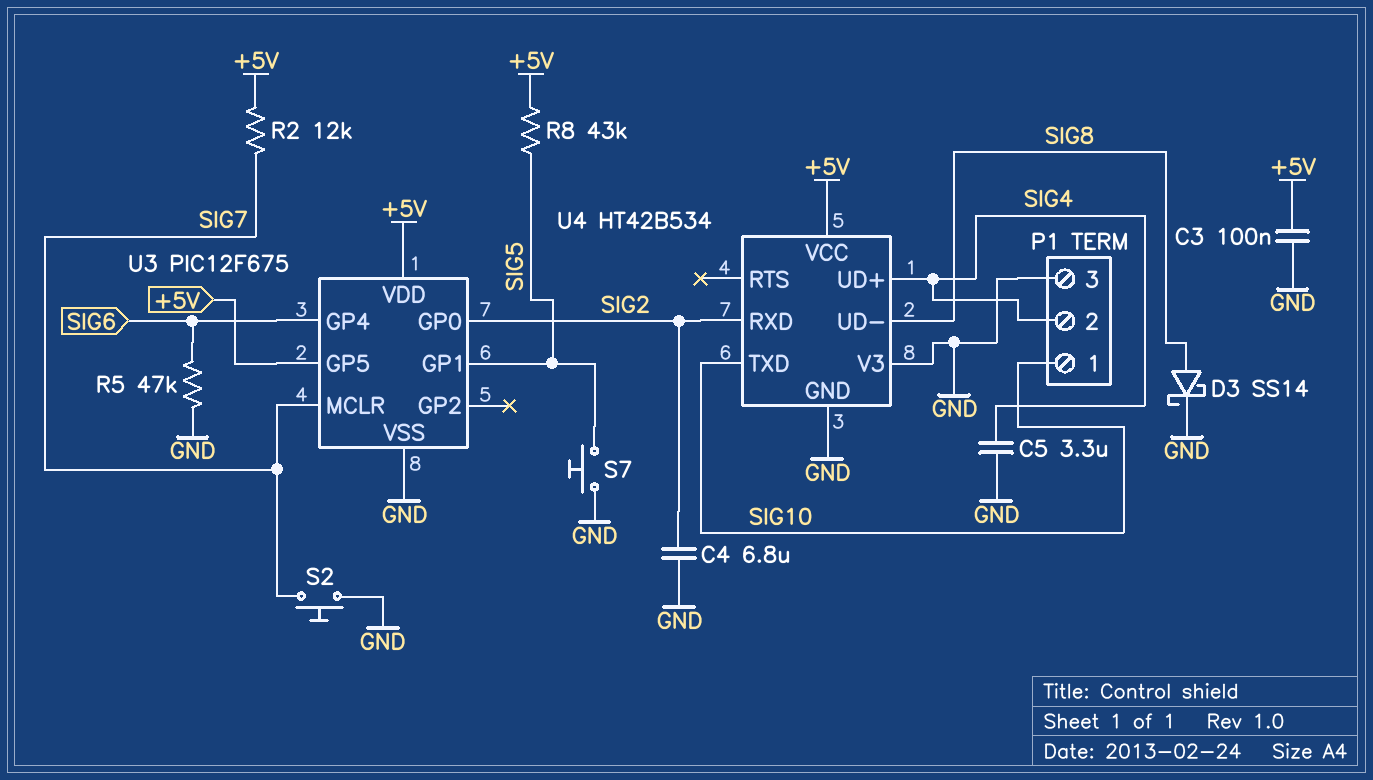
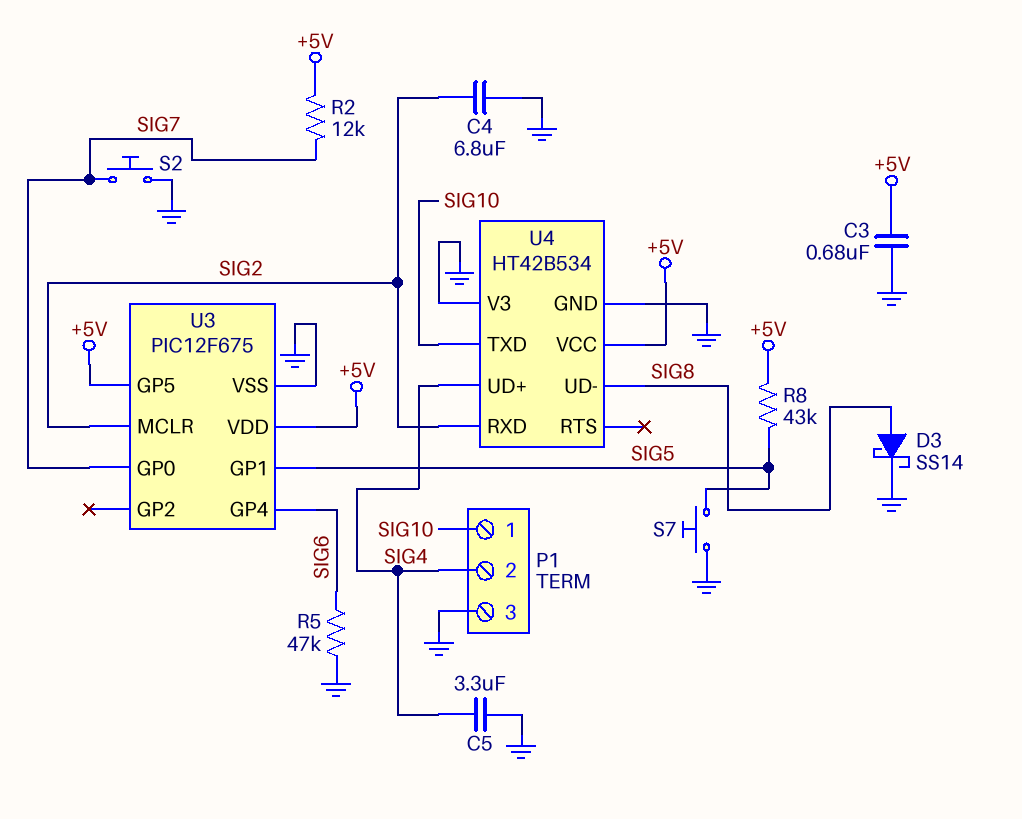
C3: 100nF (+5V, GND) -> 680nF (+5V, GND)
U3 pin GP0: SIG2 -> SIG7
U3 pin MCLR: SIG7 -> SIG2

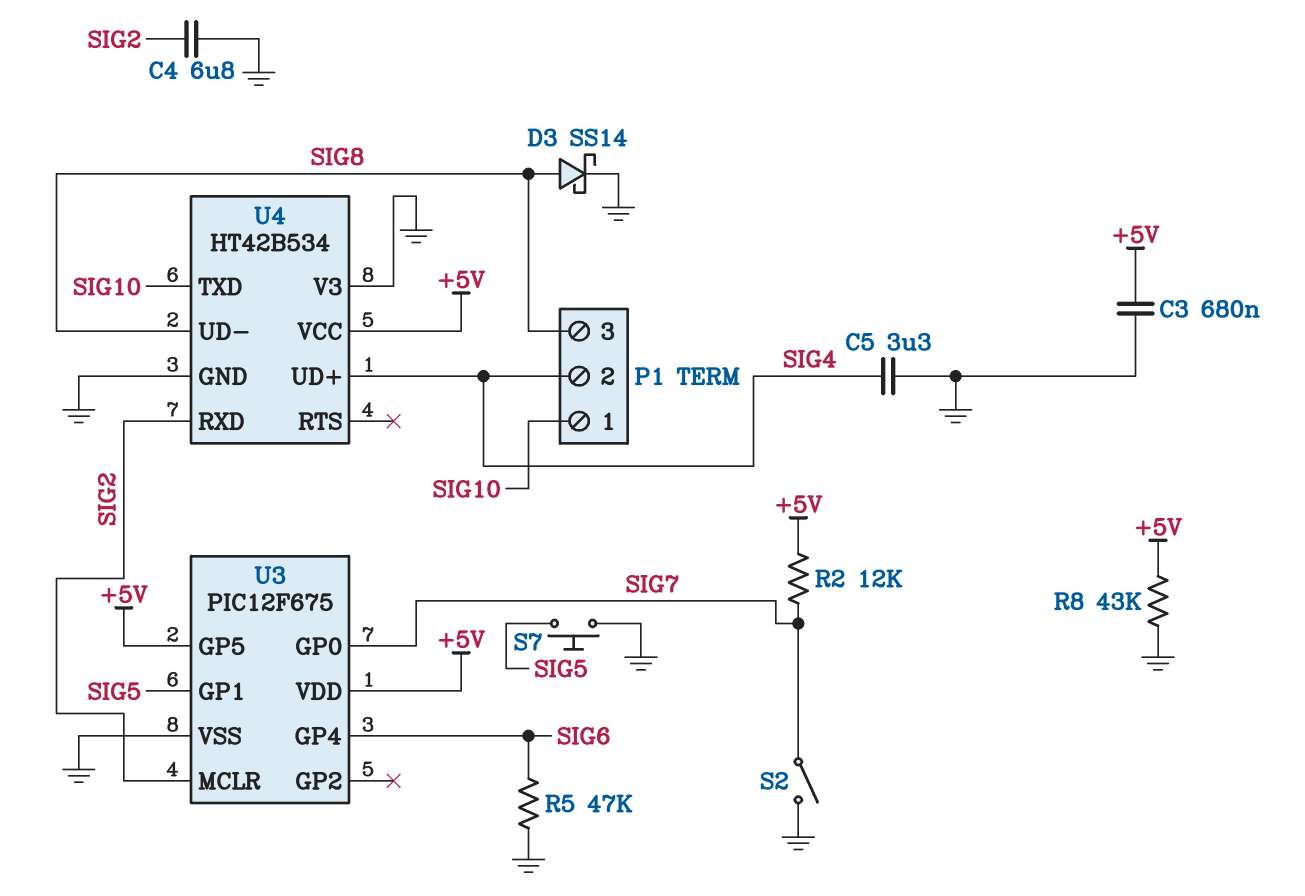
P1 pin 3: GND -> SIG8
R8: 43k (+5V, SIG5) -> 43k (+5V, GND)
S2: button (GND, SIG7) -> switch (GND, SIG7)

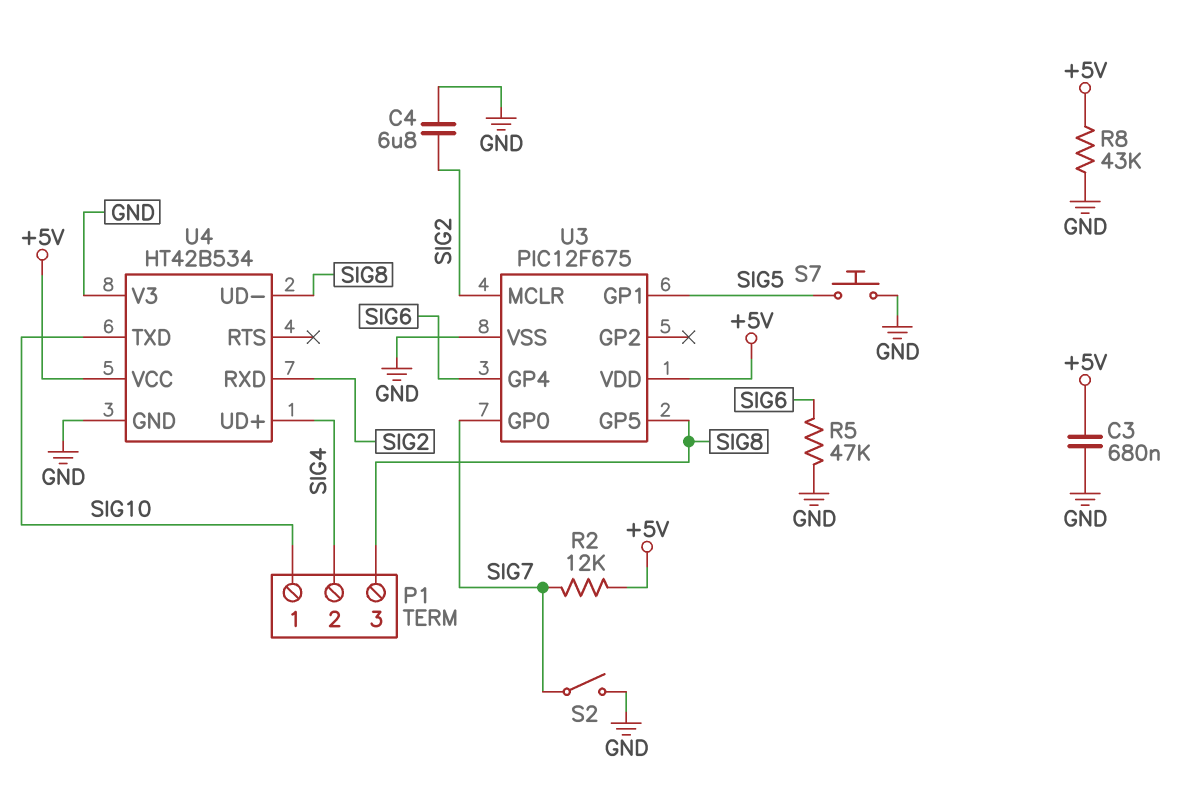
C5: 3.3uF (GND, SIG4) -> none
D3: schottky SS14 (A SIG8, K GND) -> none
U3 pin GP5: +5V -> SIG8

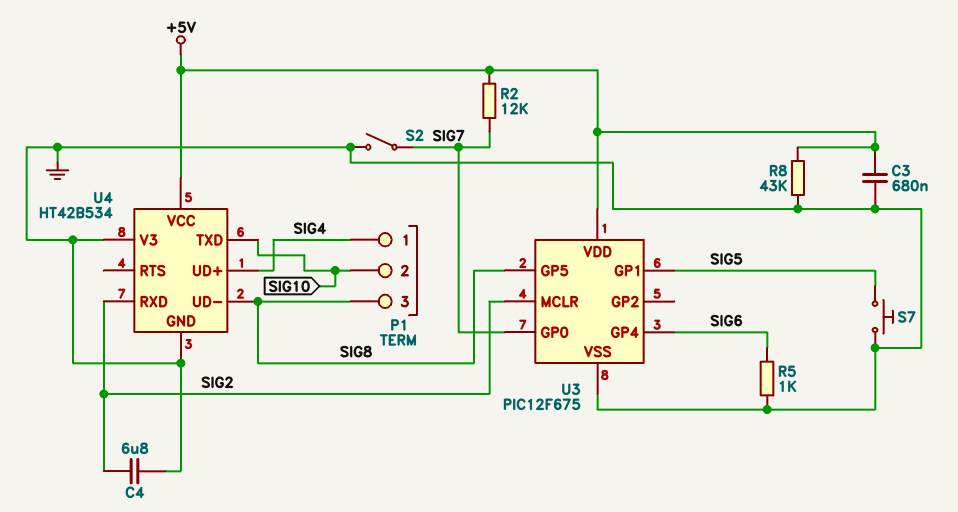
P1 pin 1: SIG10 -> SIG4
P1 pin 2: SIG4 -> SIG10
R5: 47k (GND, SIG6) -> 1k (GND, SIG6)

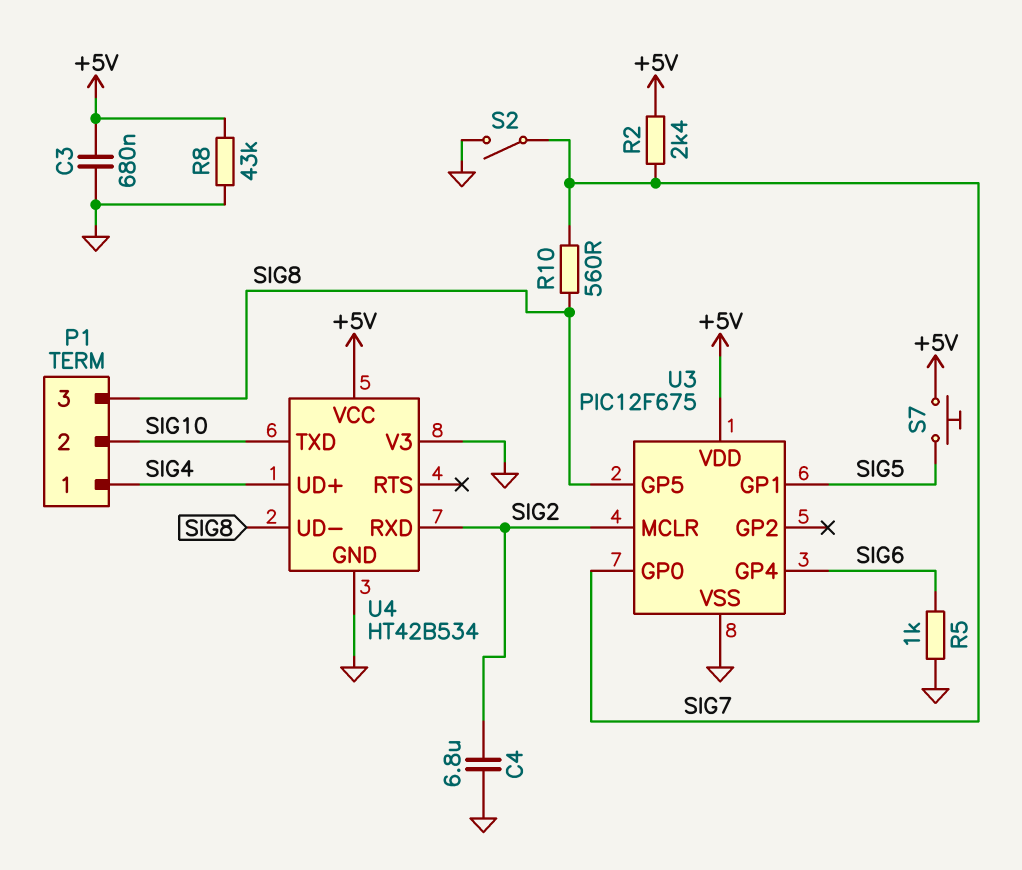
R2: 12k (+5V, SIG7) -> 2.4k (+5V, SIG7)
R10: none -> 560 (SIG7, SIG8)
S7: button (GND, SIG5) -> button (+5V, SIG5)

